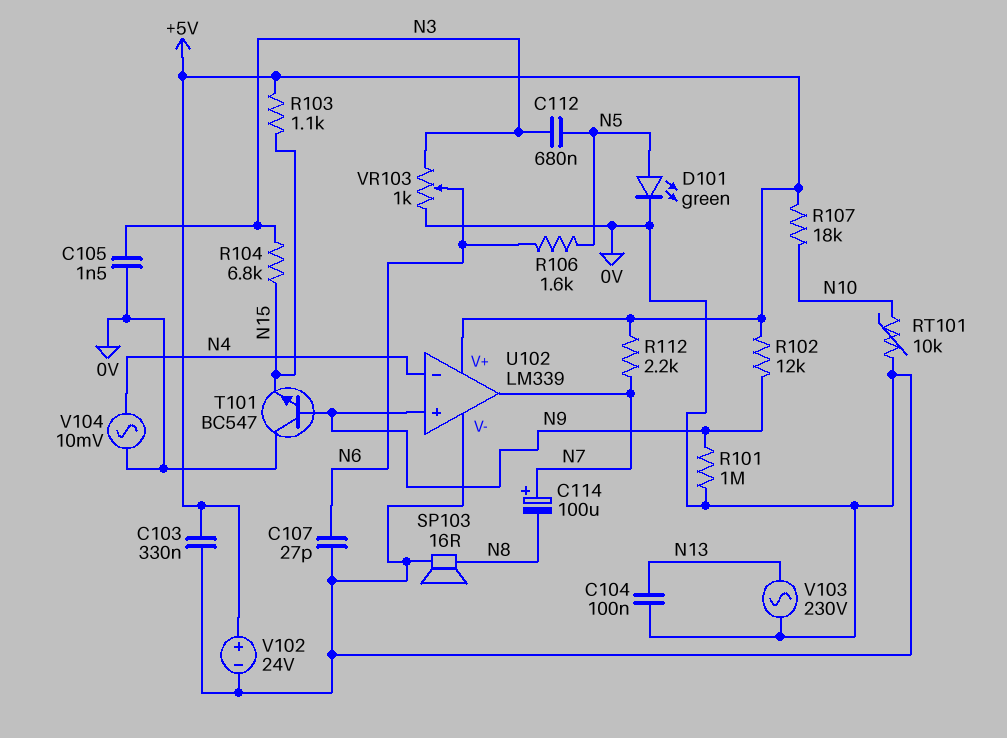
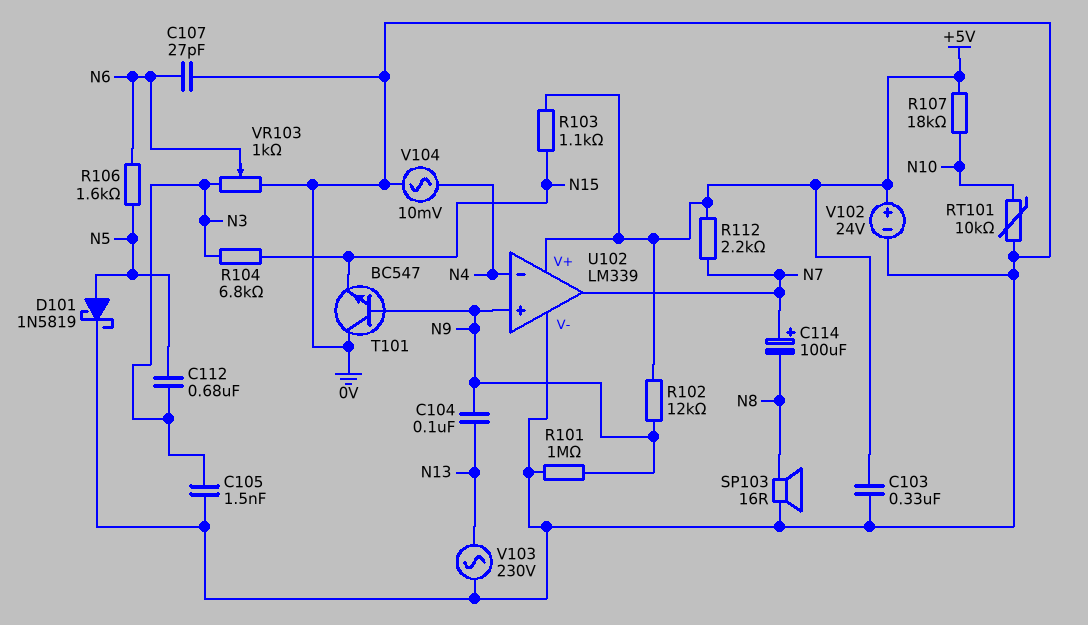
C104: 100nF (0V, N13) -> 100nF (N9, N13)
D101: LED green (A N5, K 0V) -> schottky 1N5819 (A N5, K 0V)

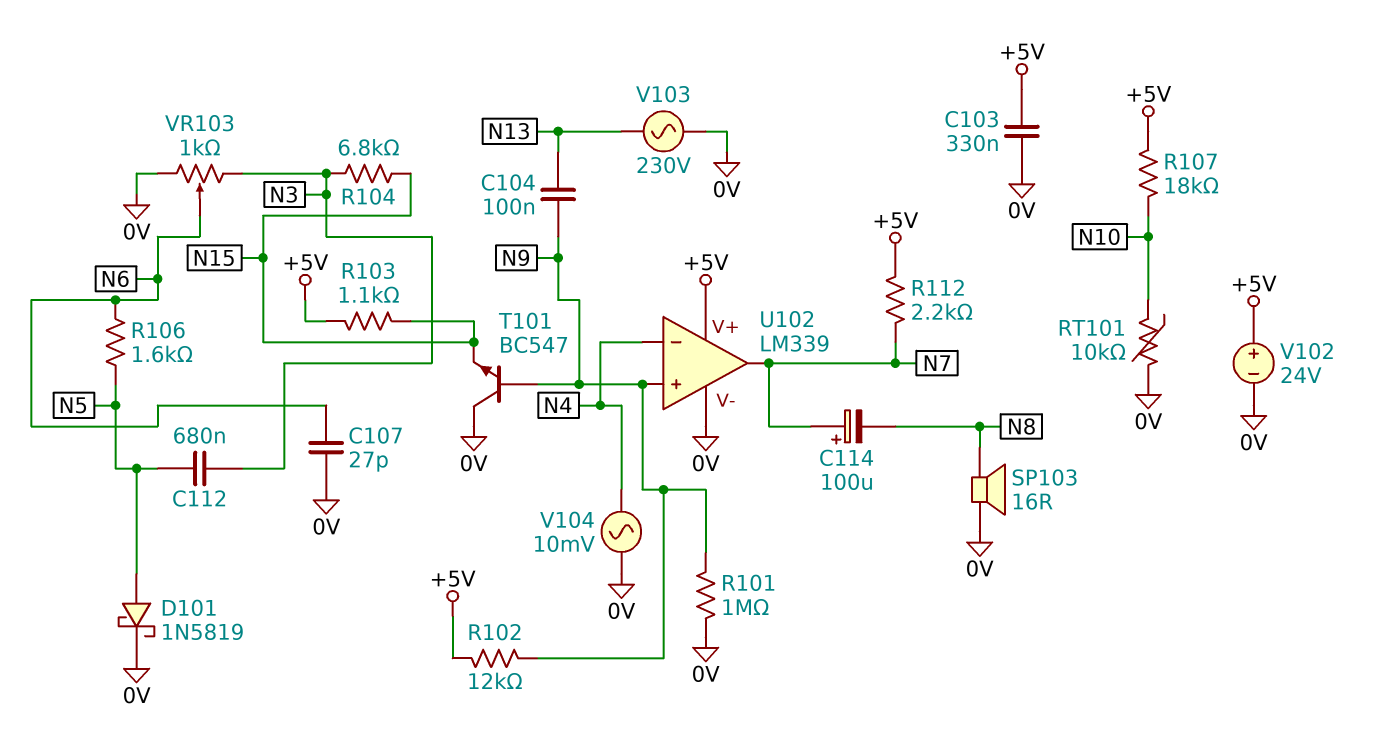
C105: 1.5nF (0V, N3) -> none

